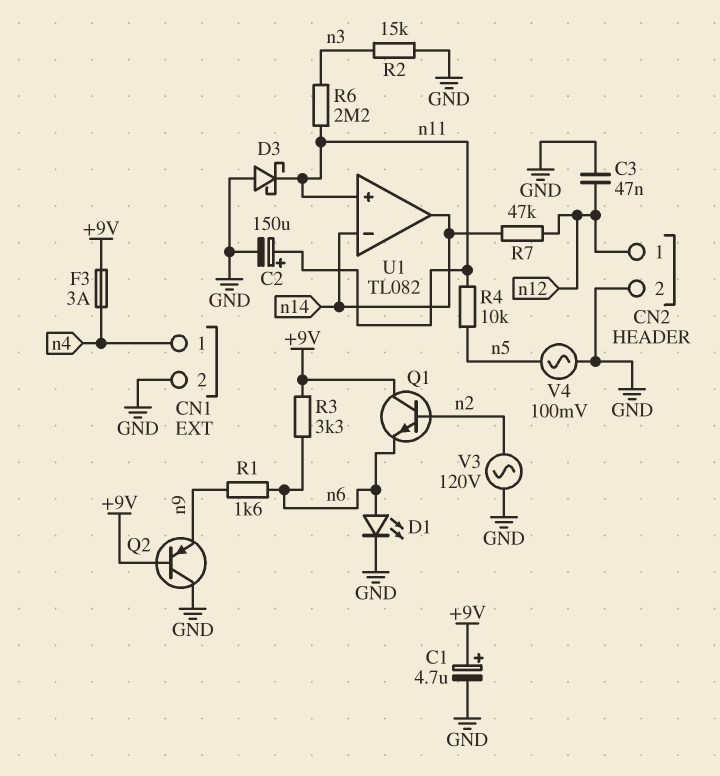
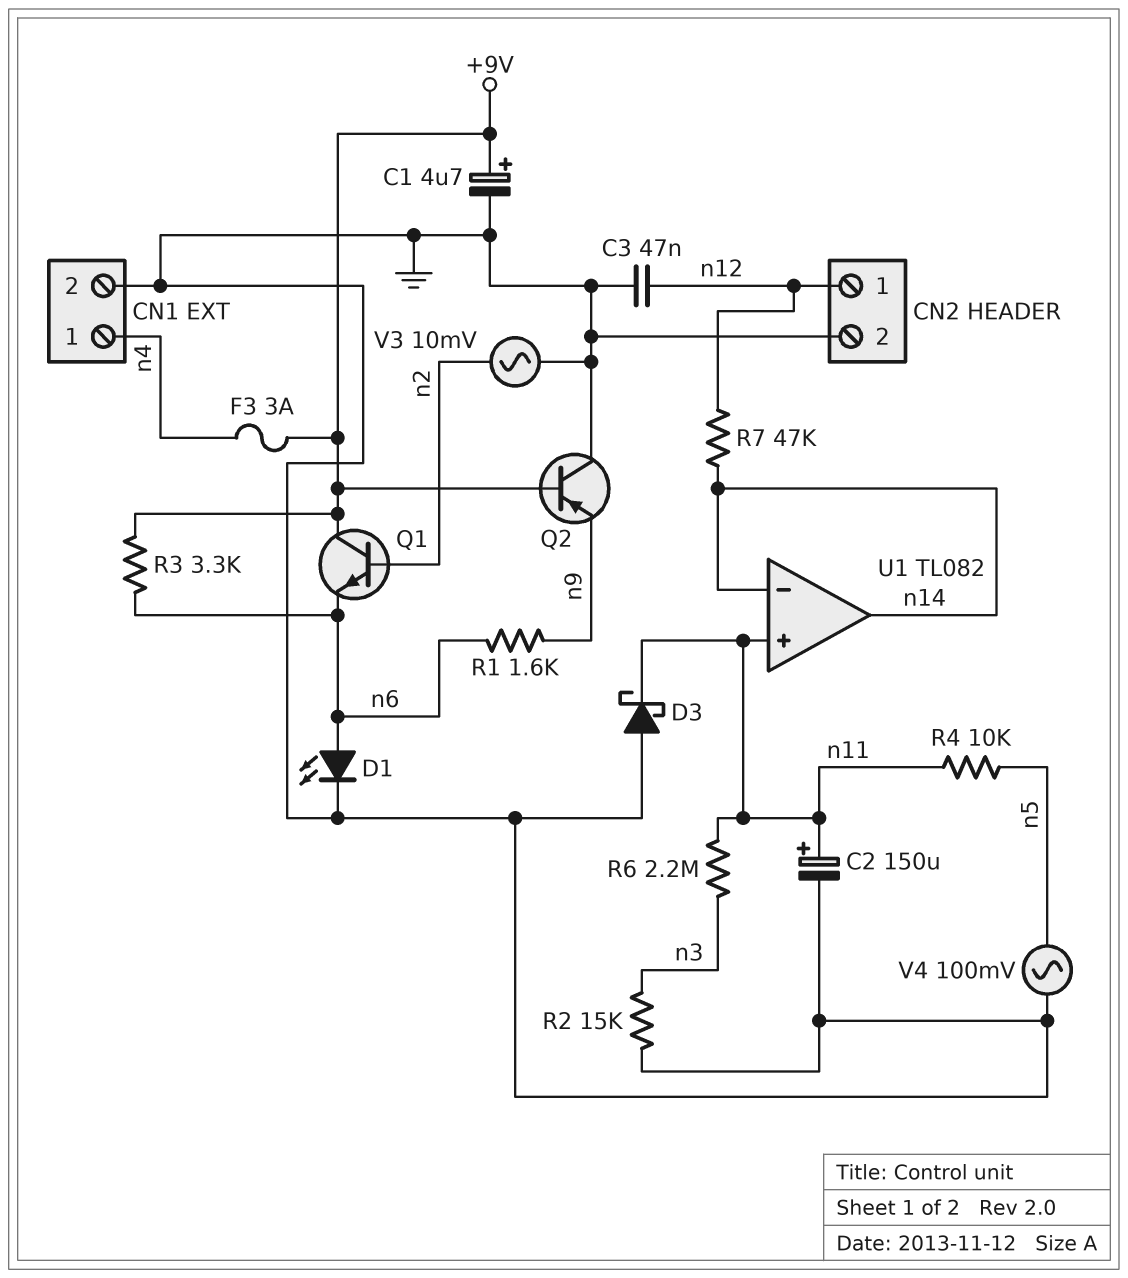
V3: AC 120V (GND, n2) -> AC 10mV (GND, n2)

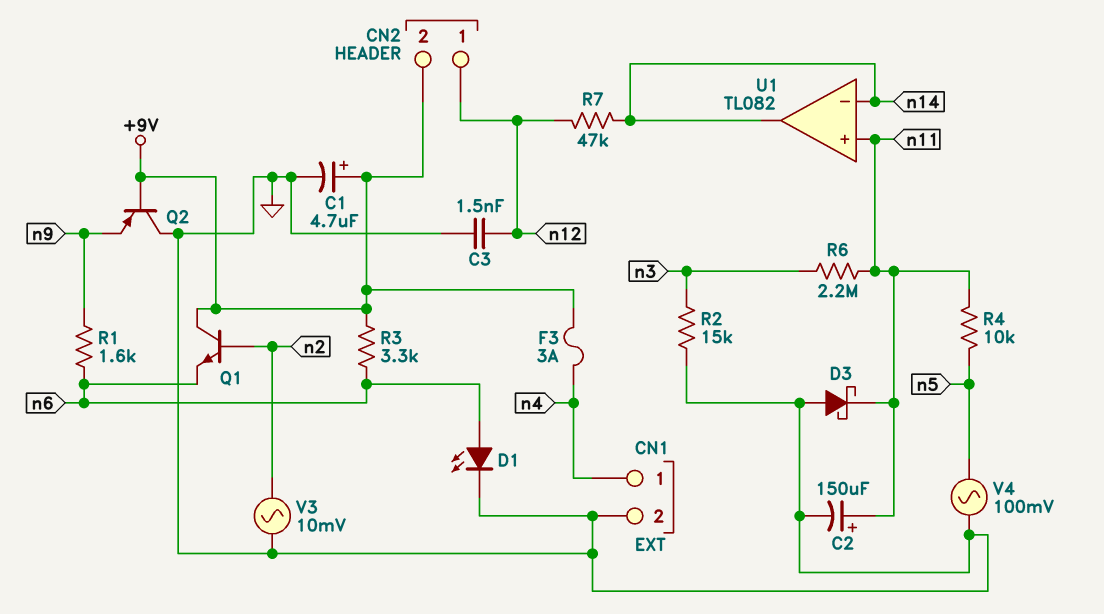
C3: 47nF (GND, n12) -> 1.5nF (GND, n12)
CN2 pin 2: GND -> +9V

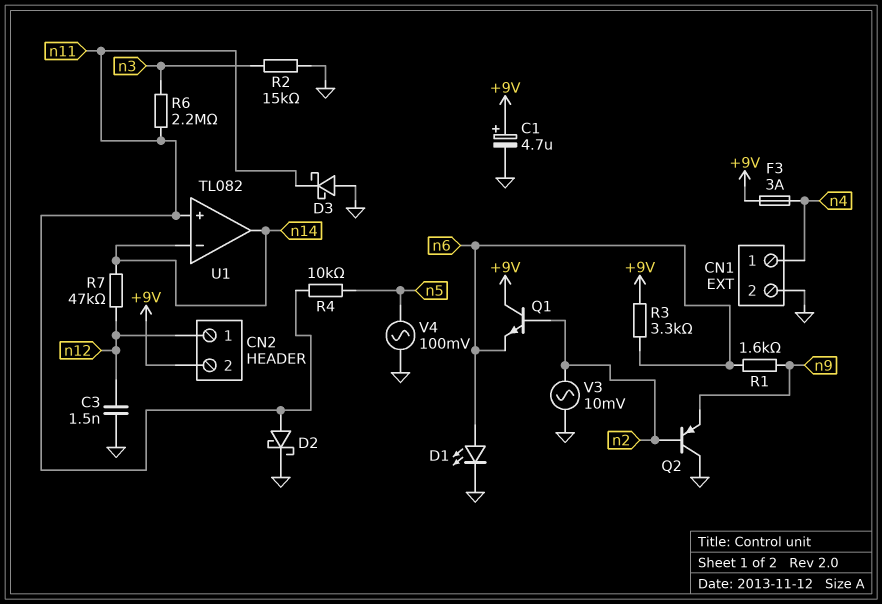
C2: 150uF (plus n11, minus GND) -> none
D2: none -> schottky (A n11, K GND)
Q2: PNP (B +9V, C GND, E n9) -> PNP (B n2, C GND, E n9)

